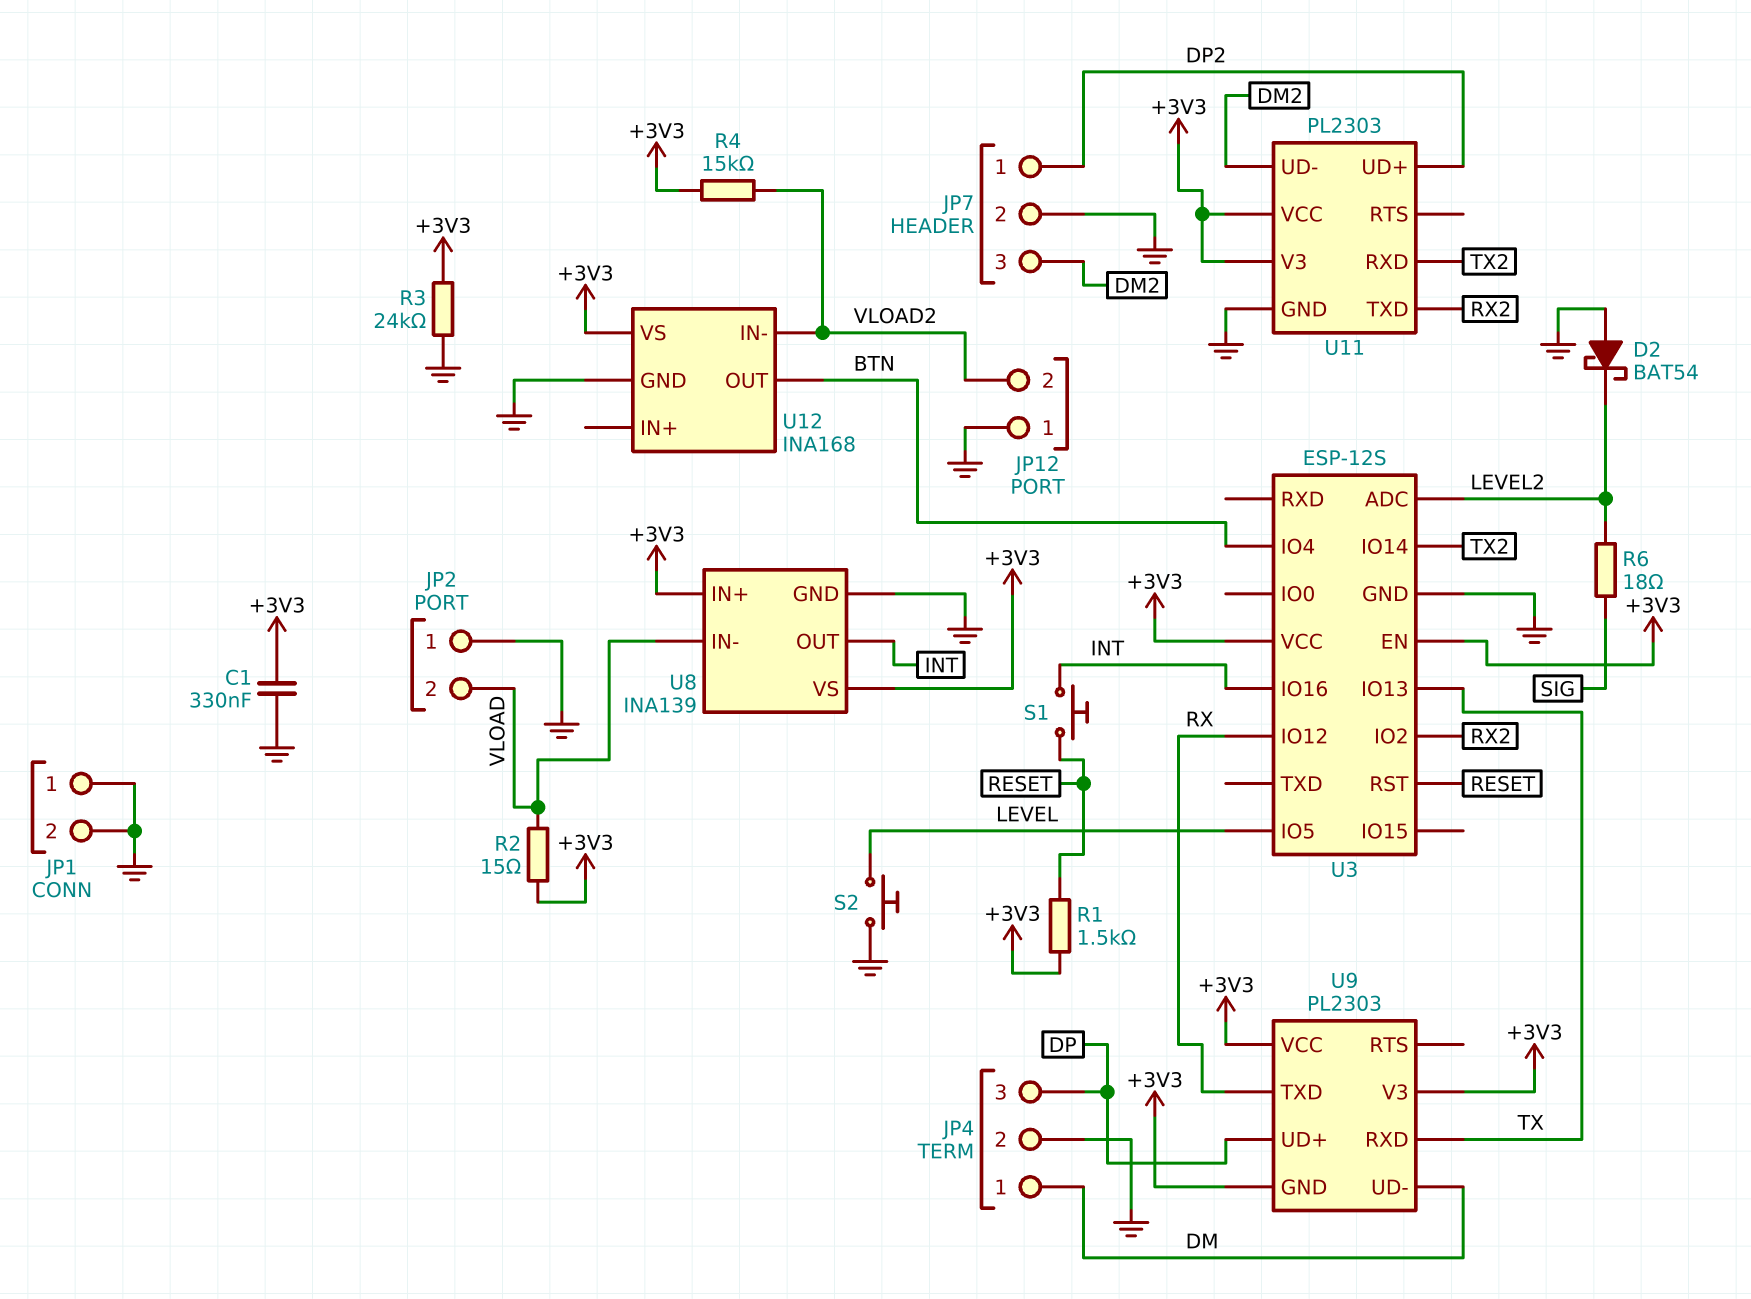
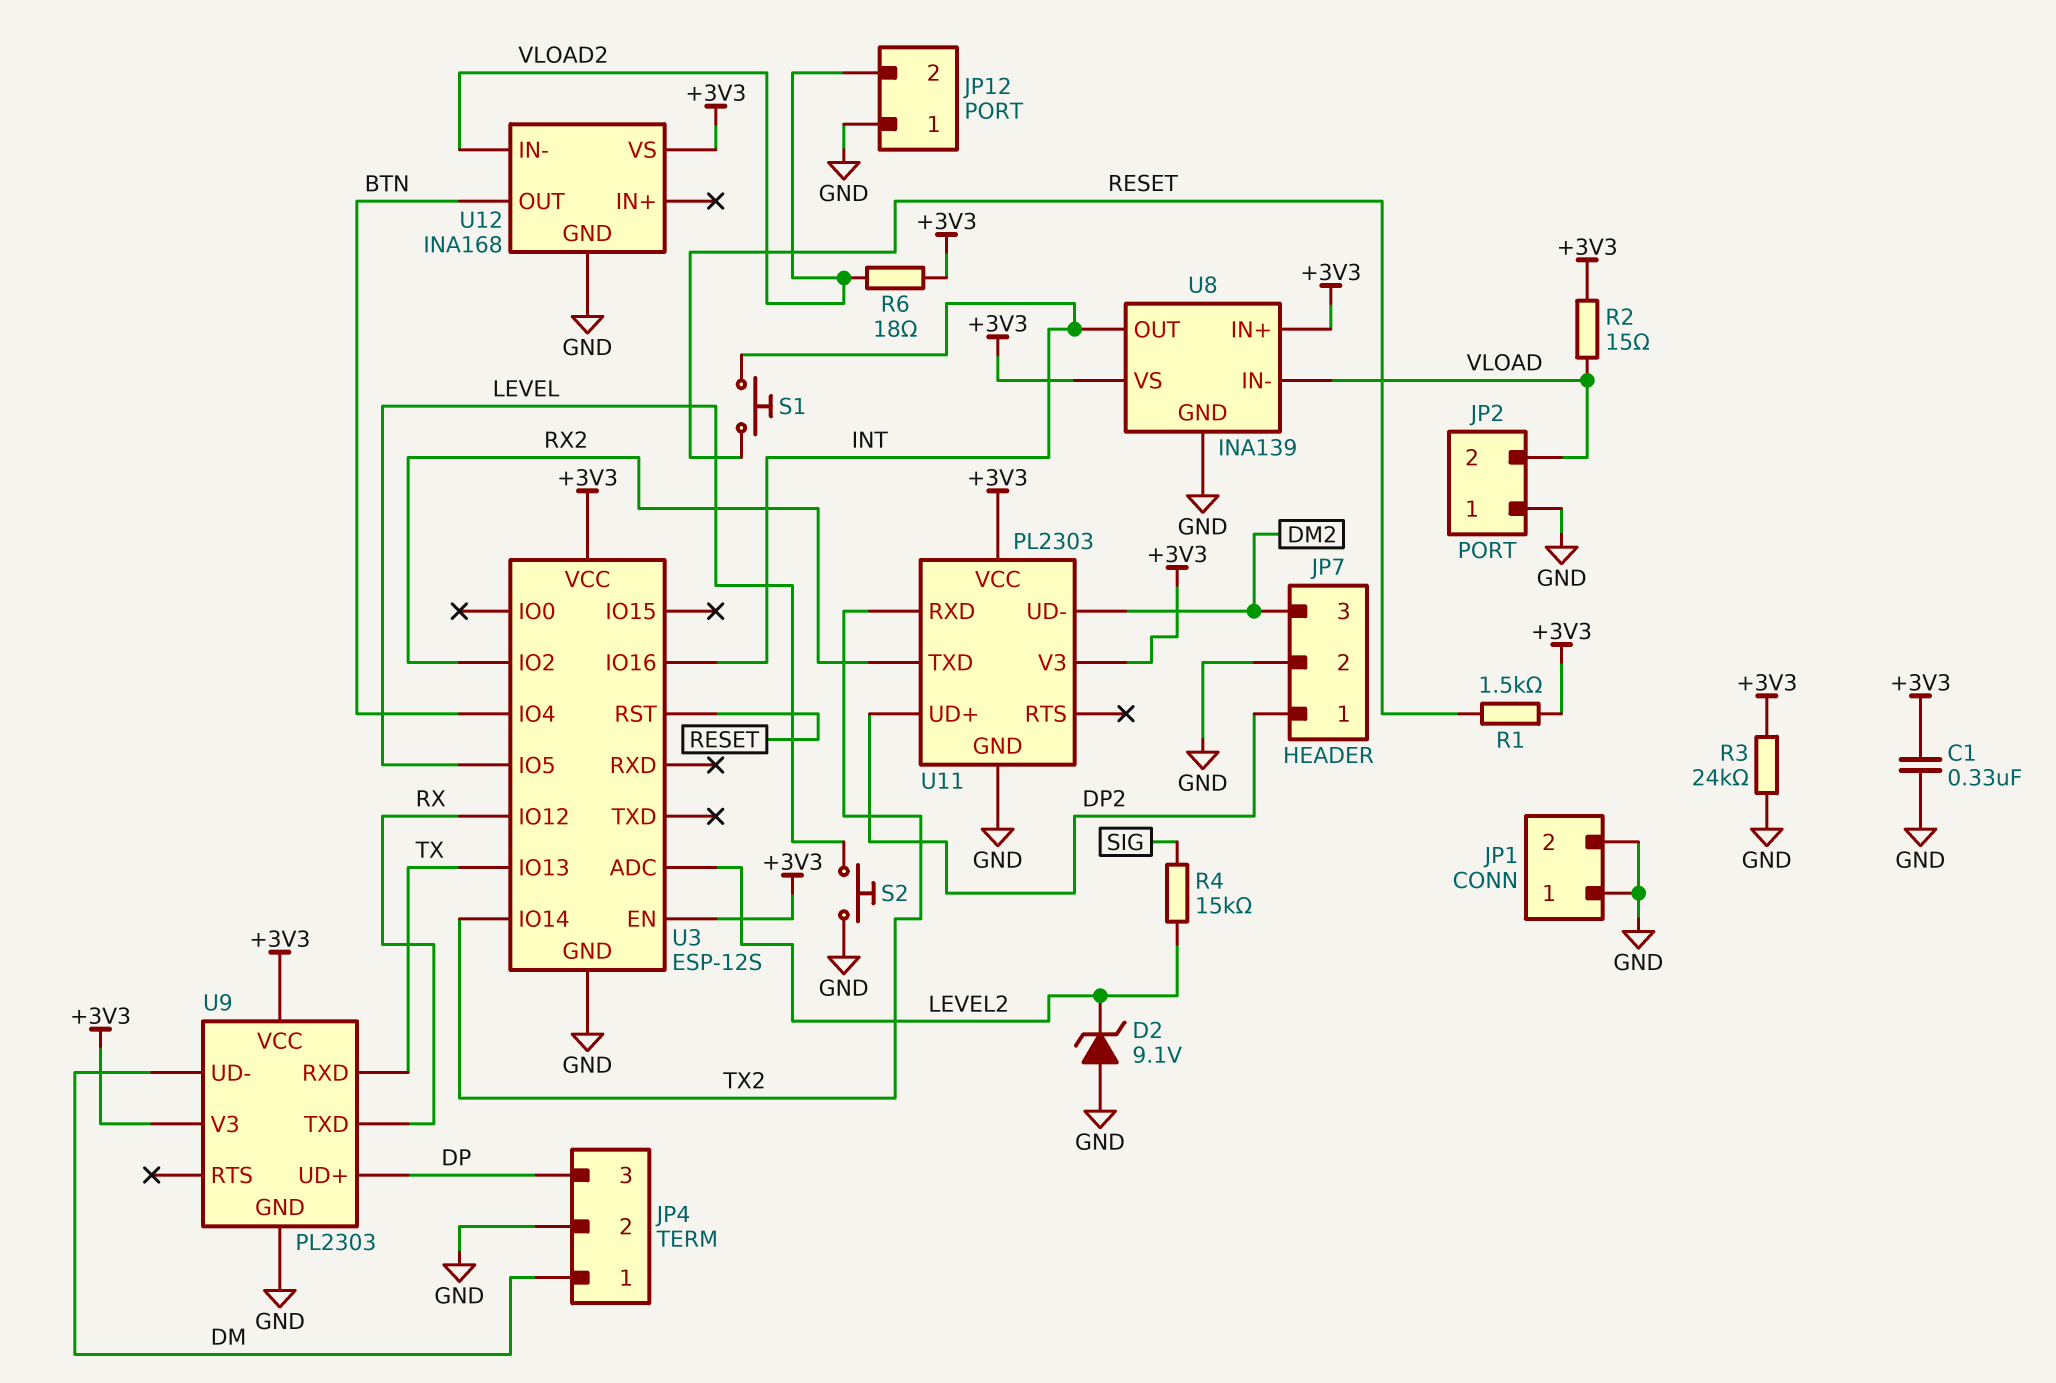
D2: schottky BAT54 (A GND, K LEVEL2) -> zener 9.1V (A GND, K LEVEL2)
R4: 15k (+3V3, VLOAD2) -> 15k (LEVEL2, SIG)
R6: 18 (LEVEL2, SIG) -> 18 (+3V3, VLOAD2)
U9 pin GND: +3V3 -> GND

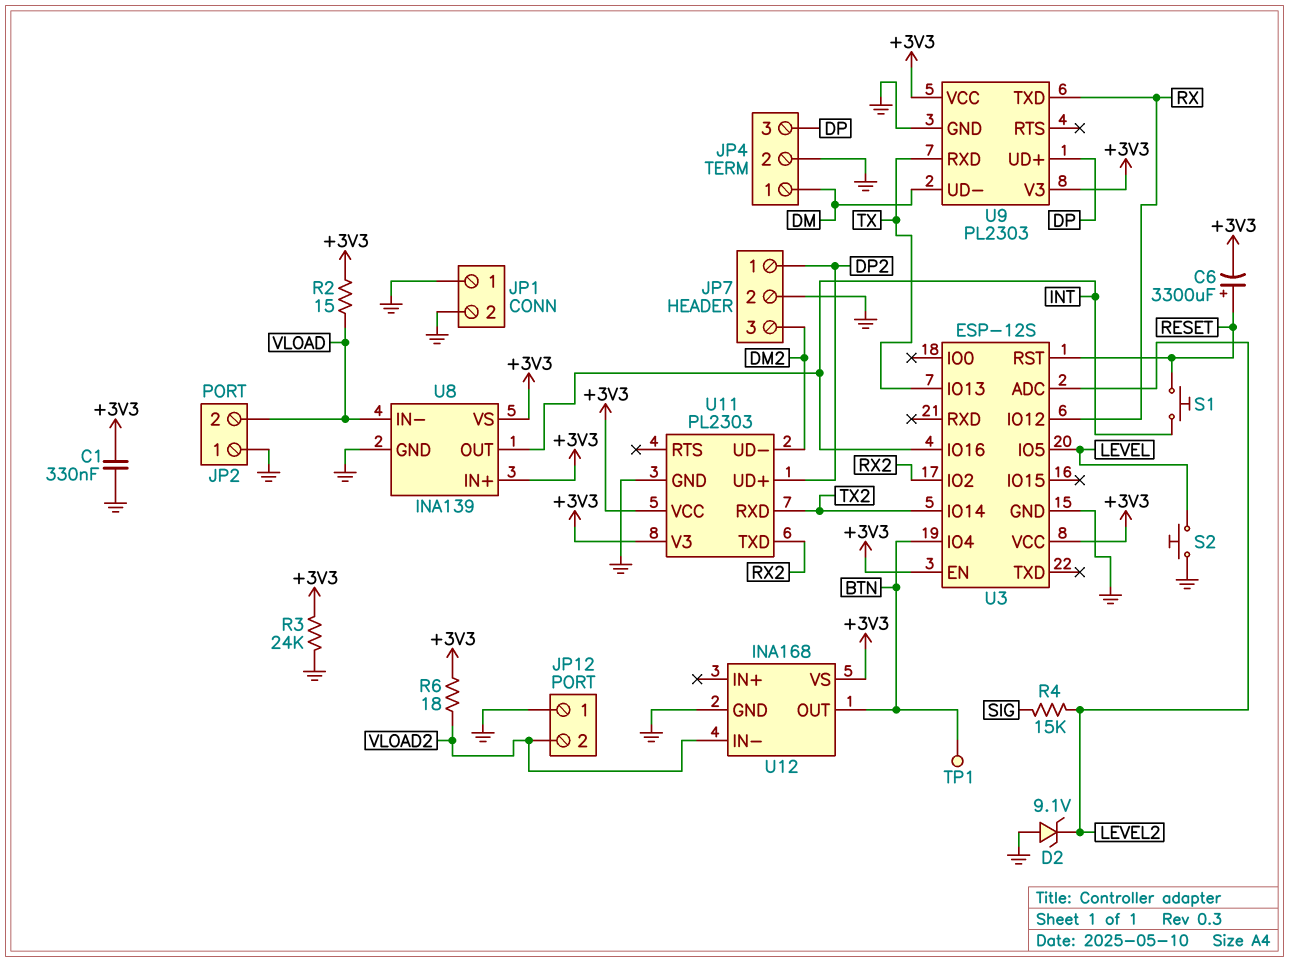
C6: none -> 3300uF (plus RESET, minus +3V3)
R1: 1.5k (+3V3, RESET) -> none
TP1: none -> test point (BTN)

